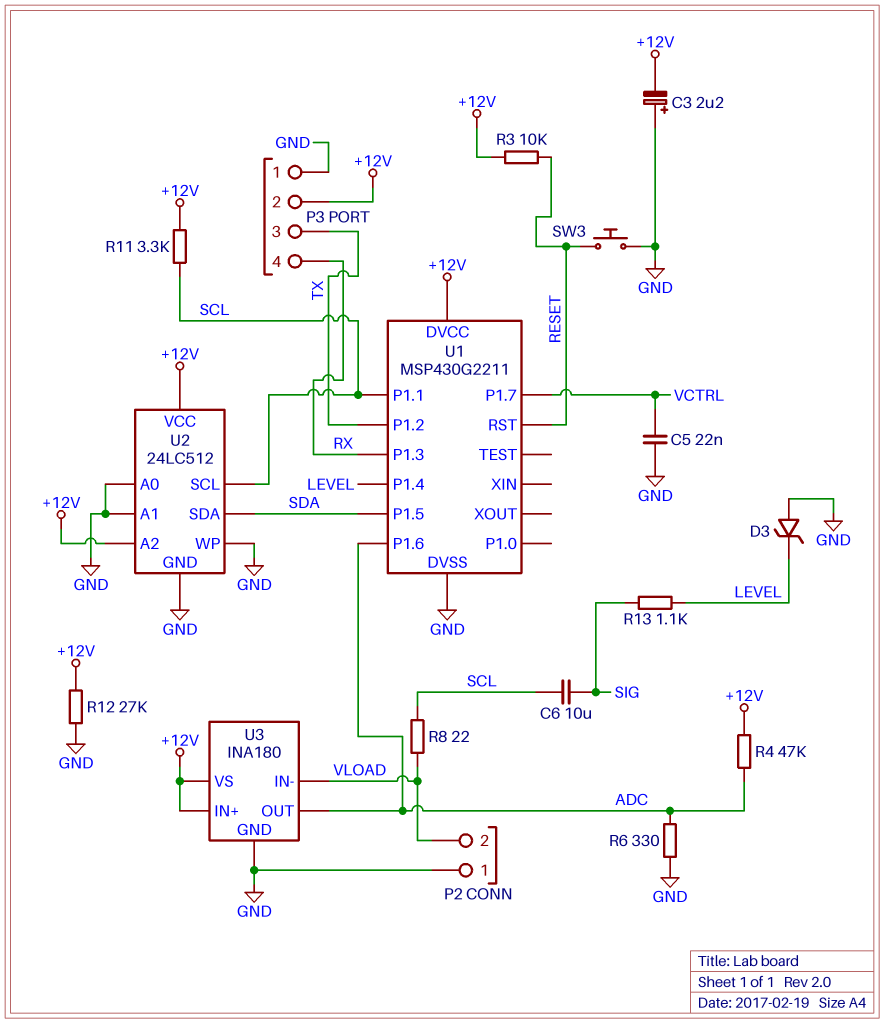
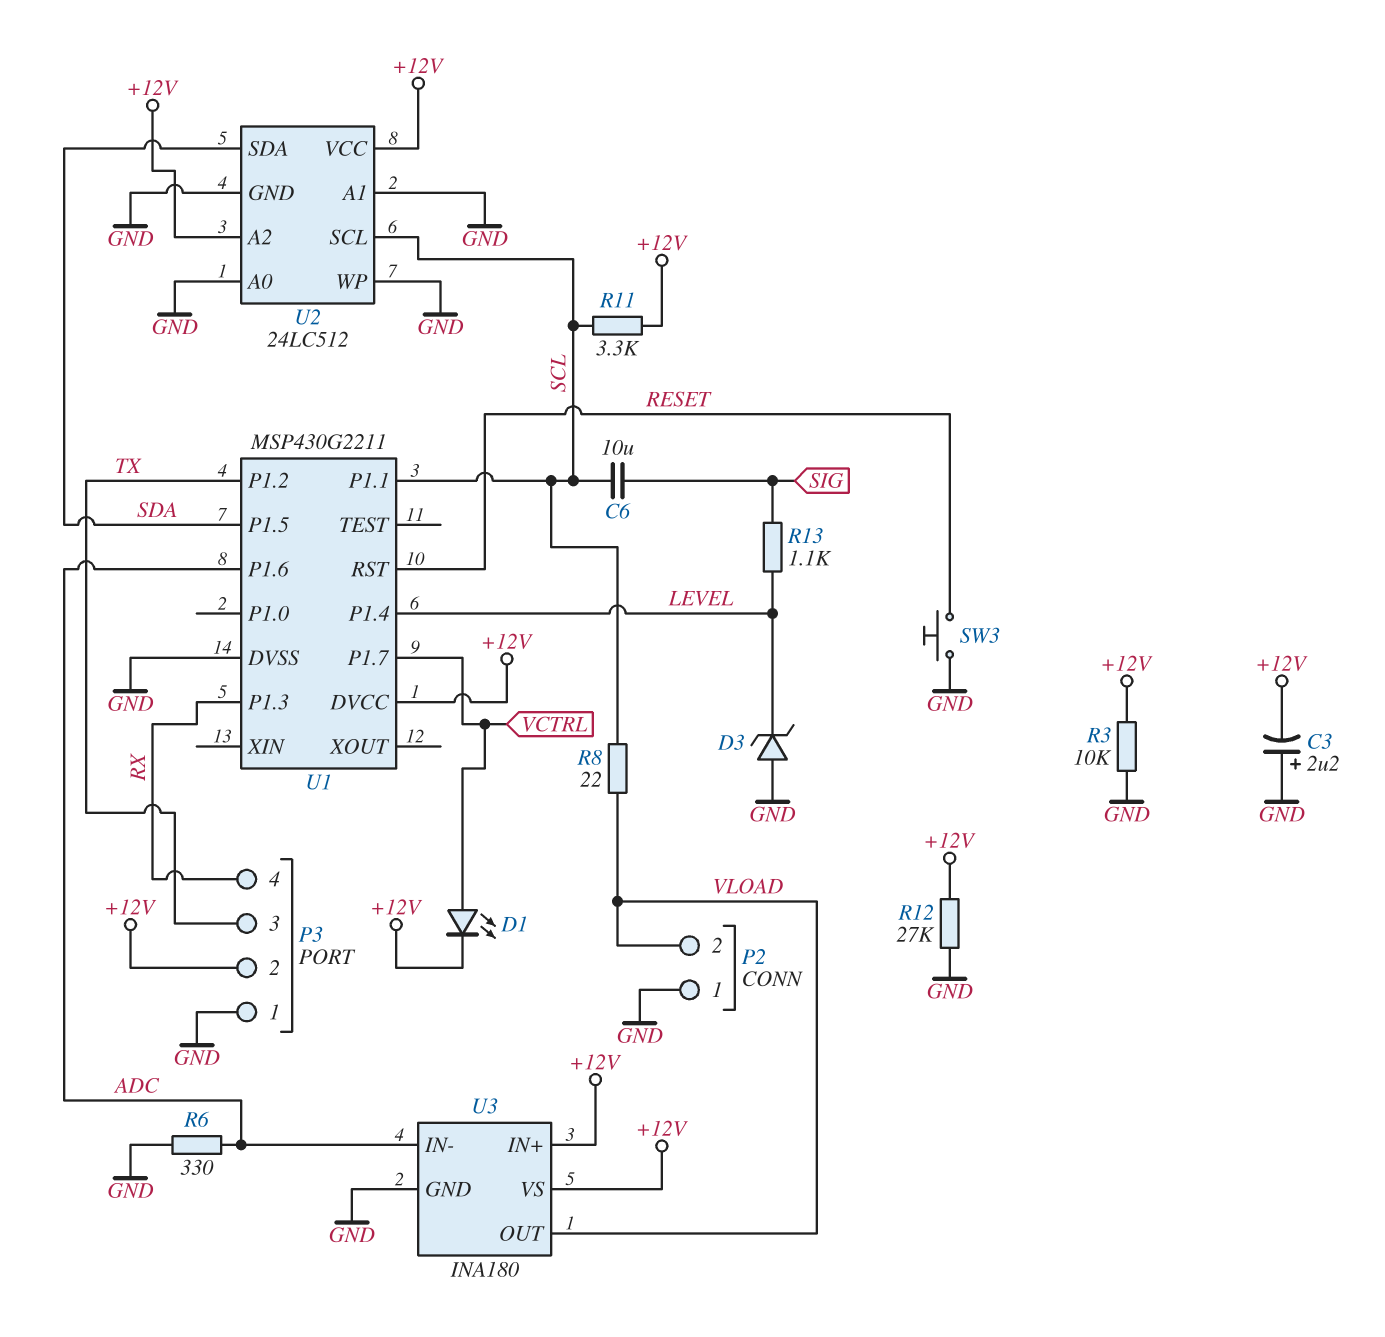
C5: 22nF (GND, VCTRL) -> none
D1: none -> LED (A VCTRL, K +12V)
R3: 10k (+12V, RESET) -> 10k (+12V, GND)
R4: 47k (+12V, ADC) -> none
U3 pin IN-: VLOAD -> ADC
U3 pin OUT: ADC -> VLOAD

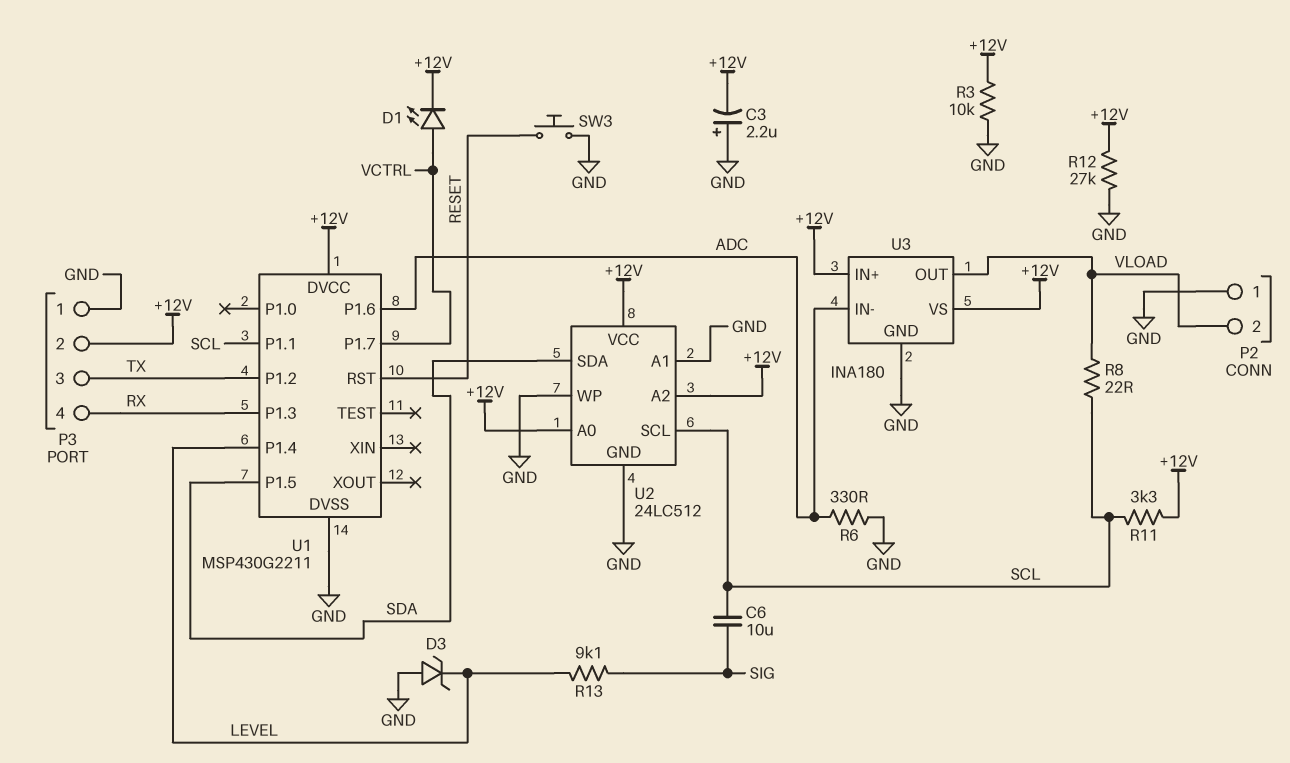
R13: 1.1k (LEVEL, SIG) -> 9.1k (LEVEL, SIG)
U2 pin A0: GND -> +12V

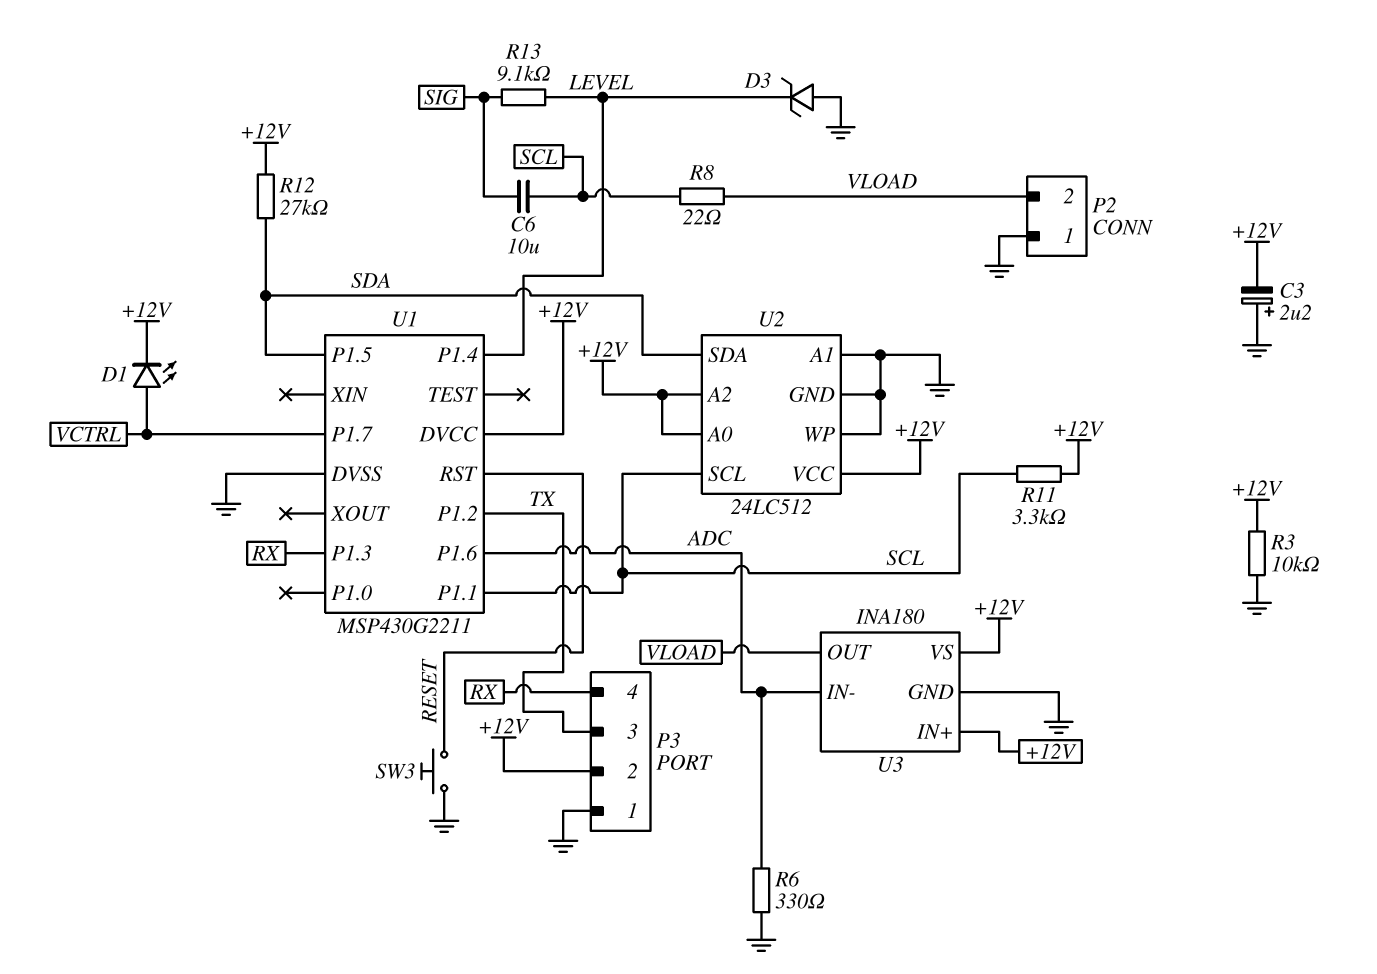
R12: 27k (+12V, GND) -> 27k (+12V, SDA)

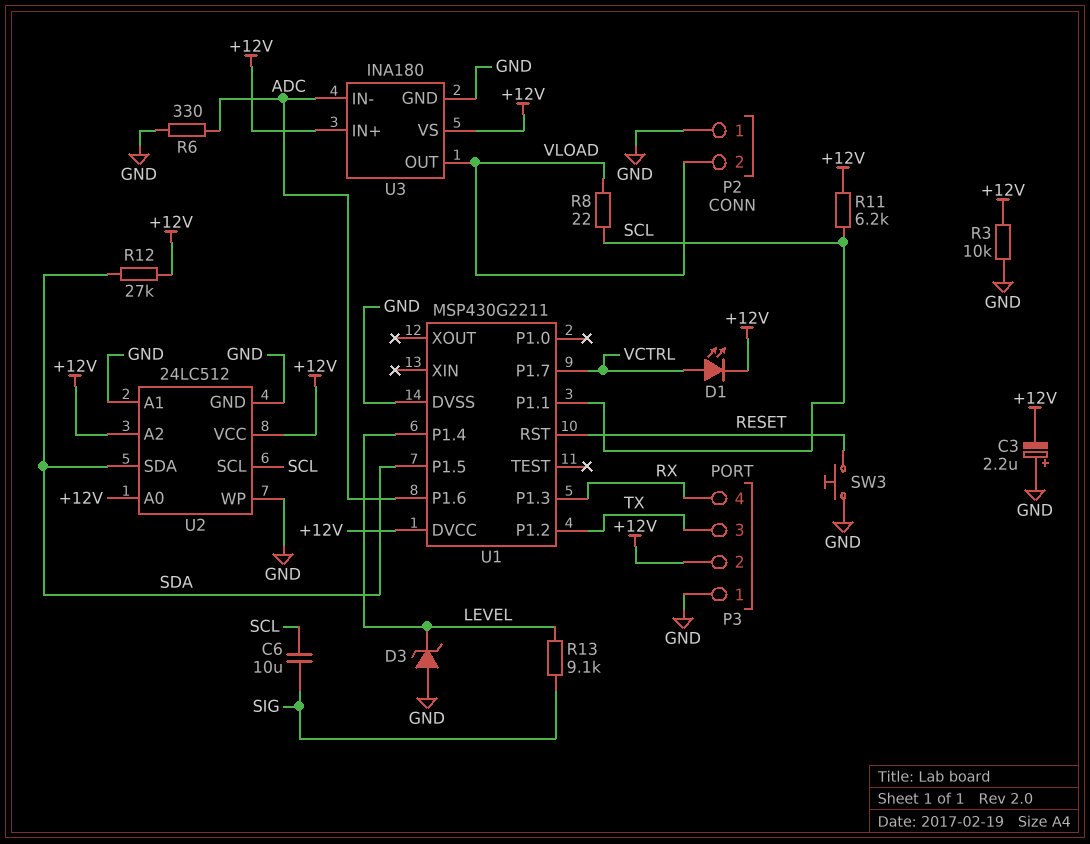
R11: 3.3k (+12V, SCL) -> 6.2k (+12V, SCL)

